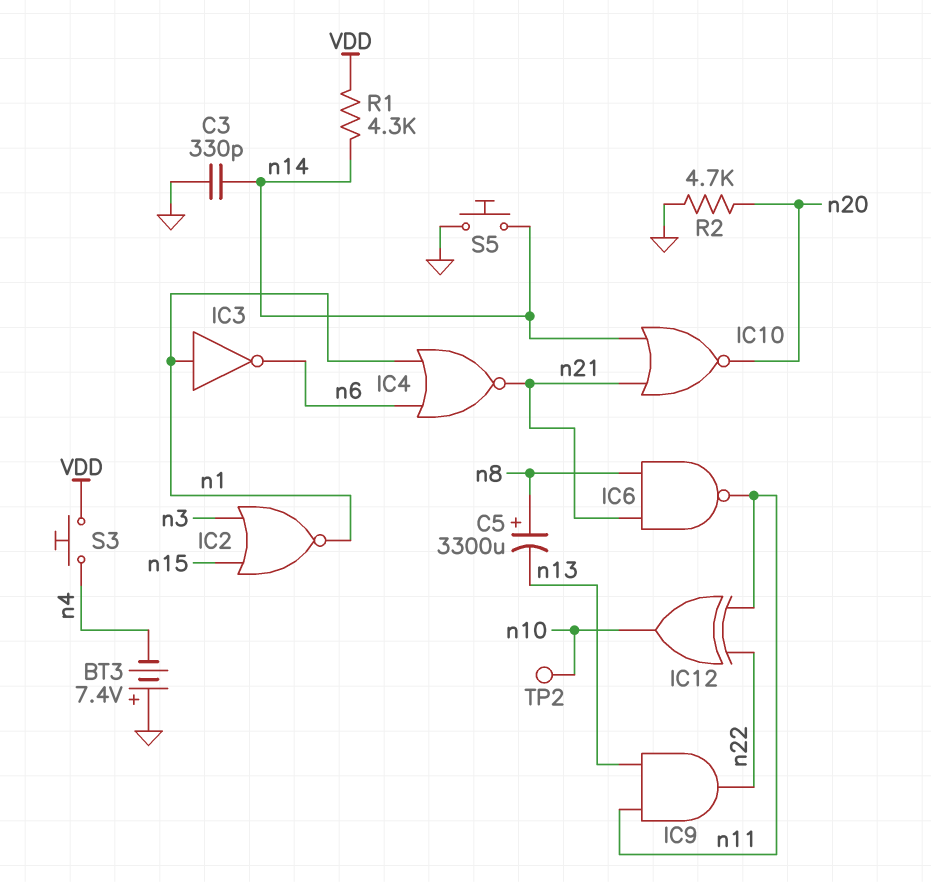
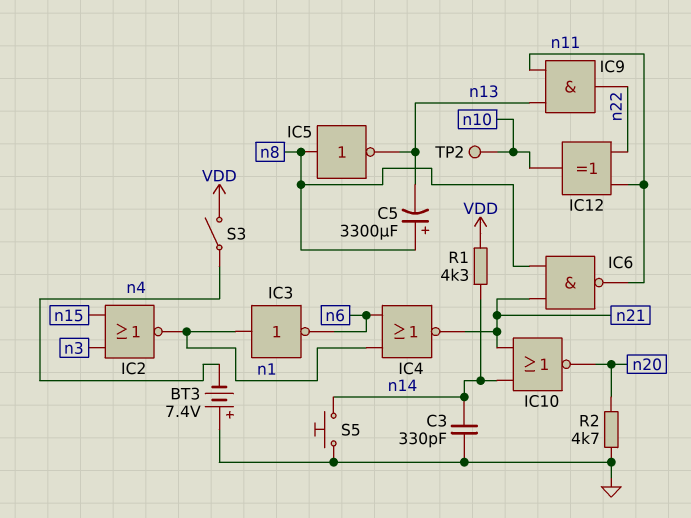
IC5: none -> NOT (in n8, out n13)
S3: button (VDD, n4) -> switch (VDD, n4)

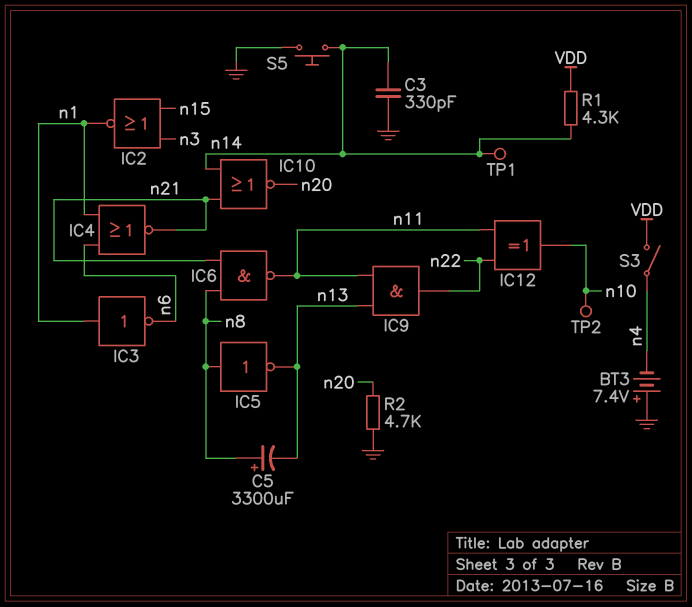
TP1: none -> test point (n14)

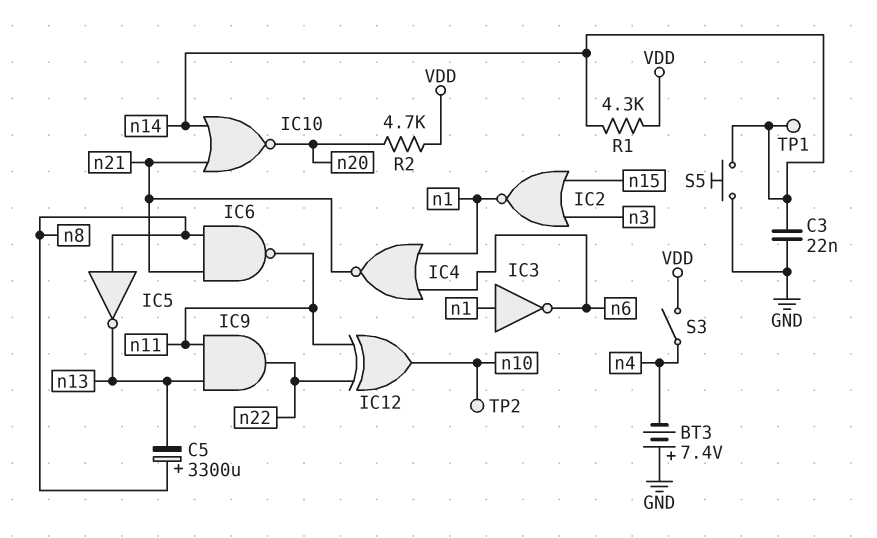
C3: 330pF (GND, n14) -> 22nF (GND, n14)
R2: 4.7k (GND, n20) -> 4.7k (VDD, n20)

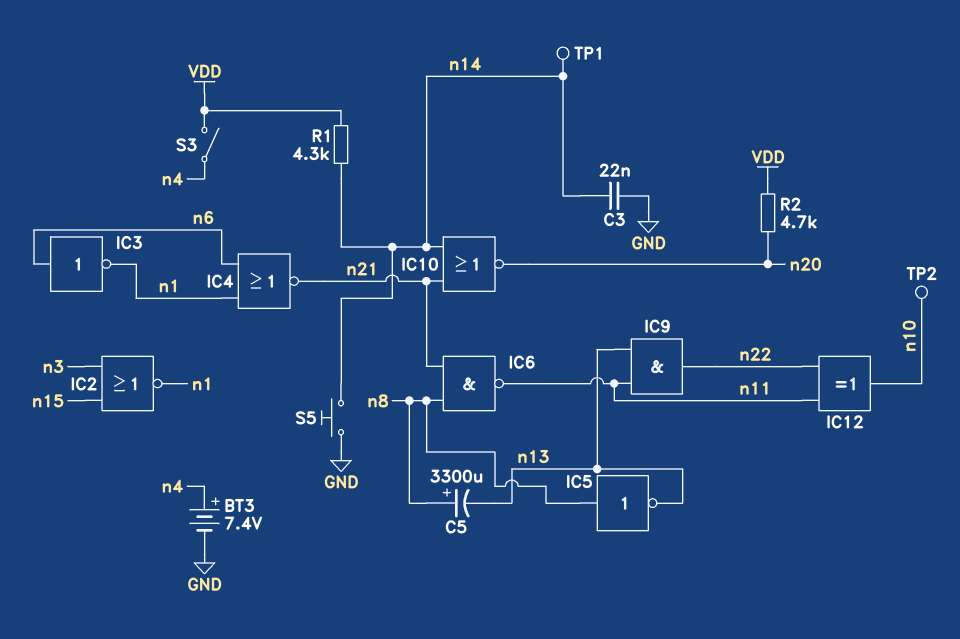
BT3: 7.4V (plus GND, minus n4) -> 7.4V (plus n4, minus GND)
IC3: NOT (in n1, out n6) -> NOT (in n6, out n1)

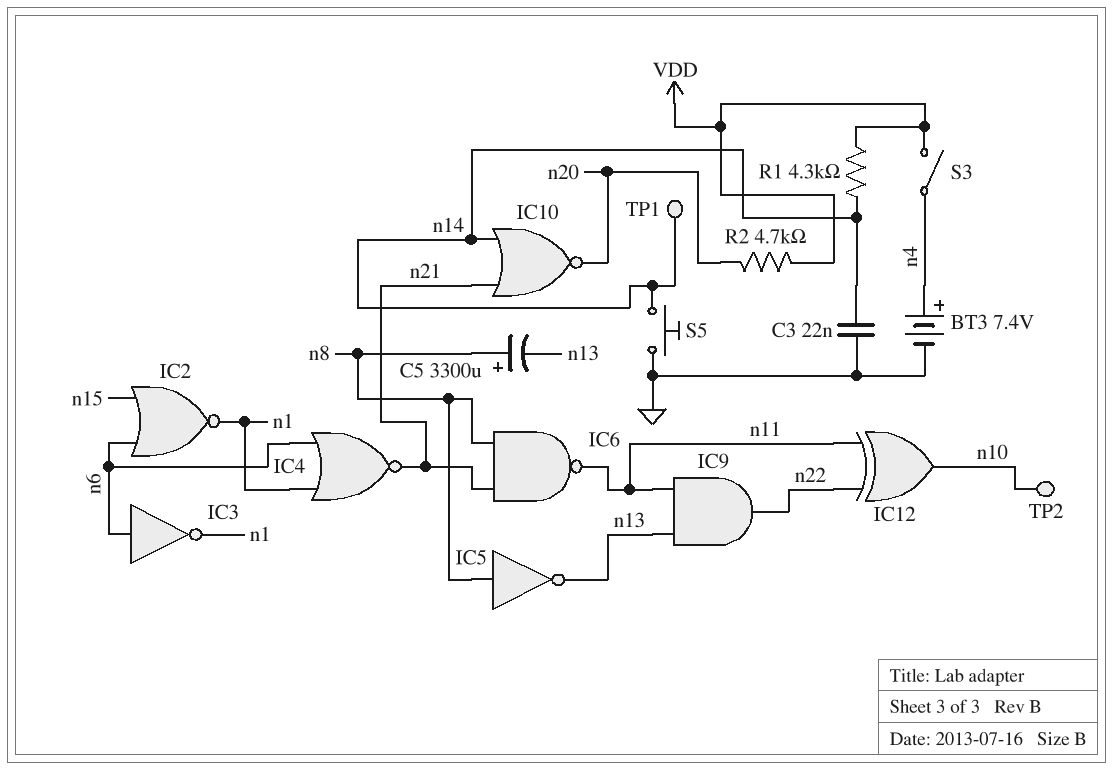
IC2: NOR (in n3, in n15, out n1) -> NOR (in n6, in n15, out n1)

